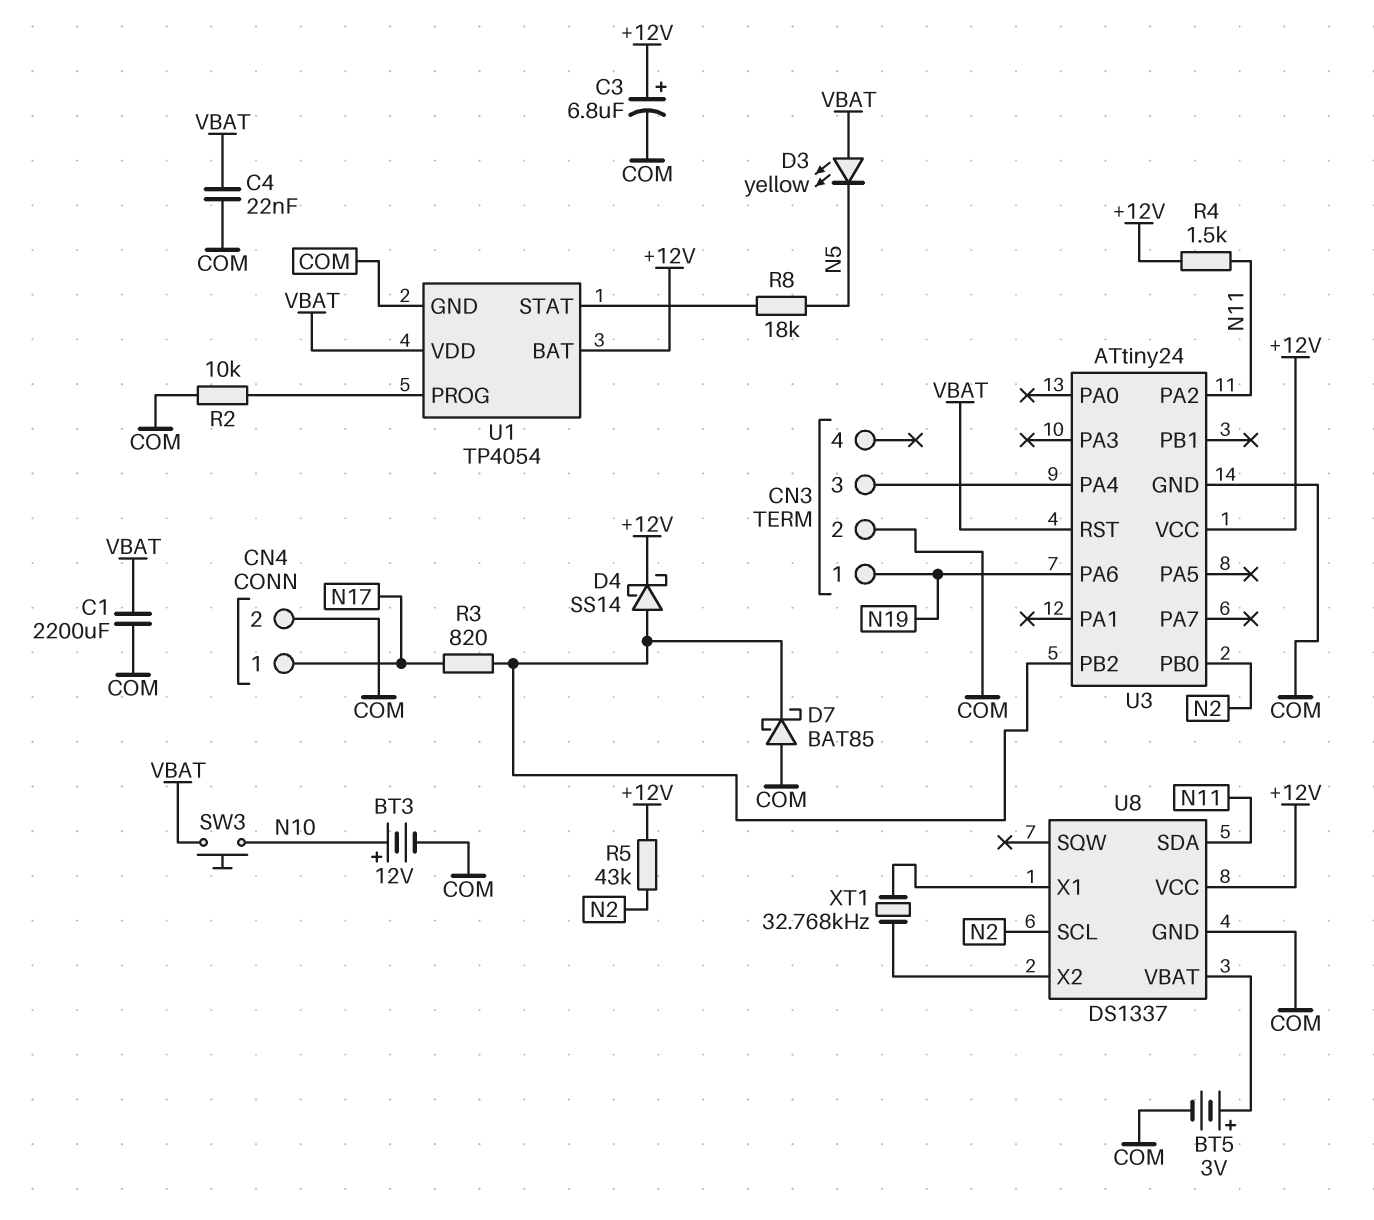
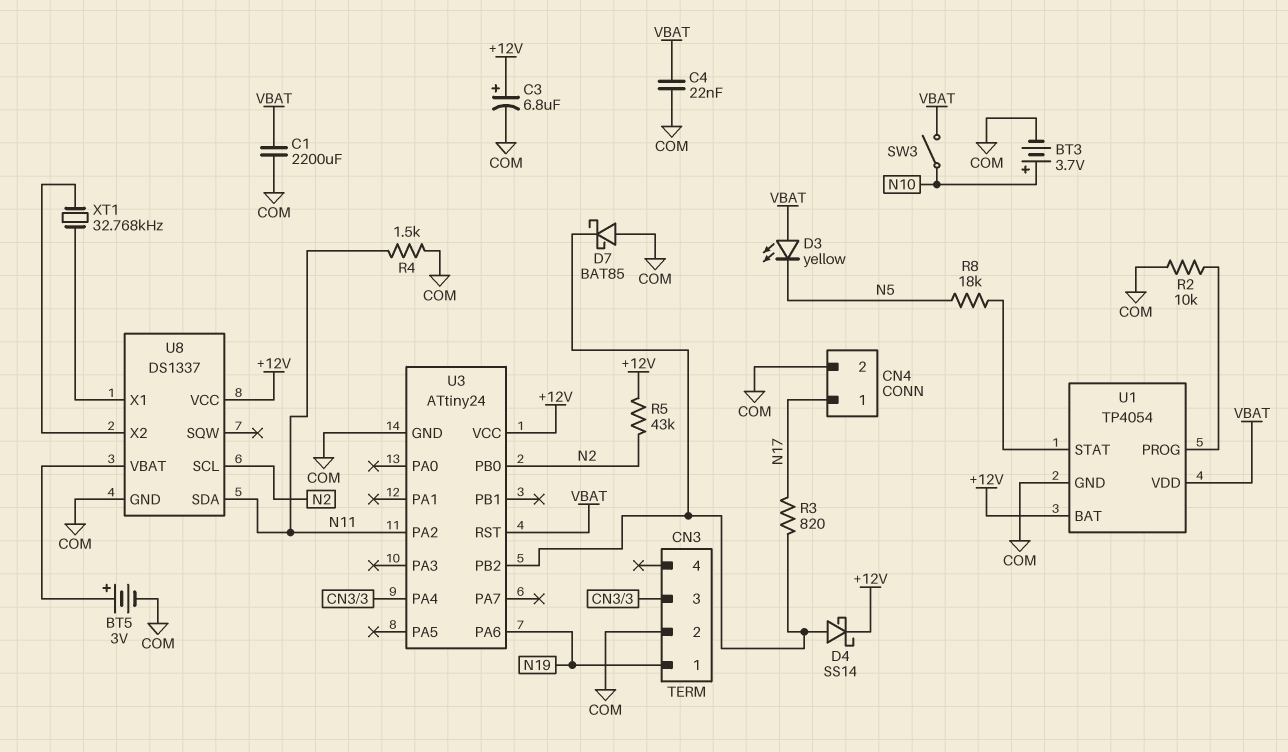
BT3: 12V (plus N10, minus COM) -> 3.7V (plus N10, minus COM)
R4: 1.5k (+12V, N11) -> 1.5k (COM, N11)
SW3: button (N10, VBAT) -> switch (N10, VBAT)

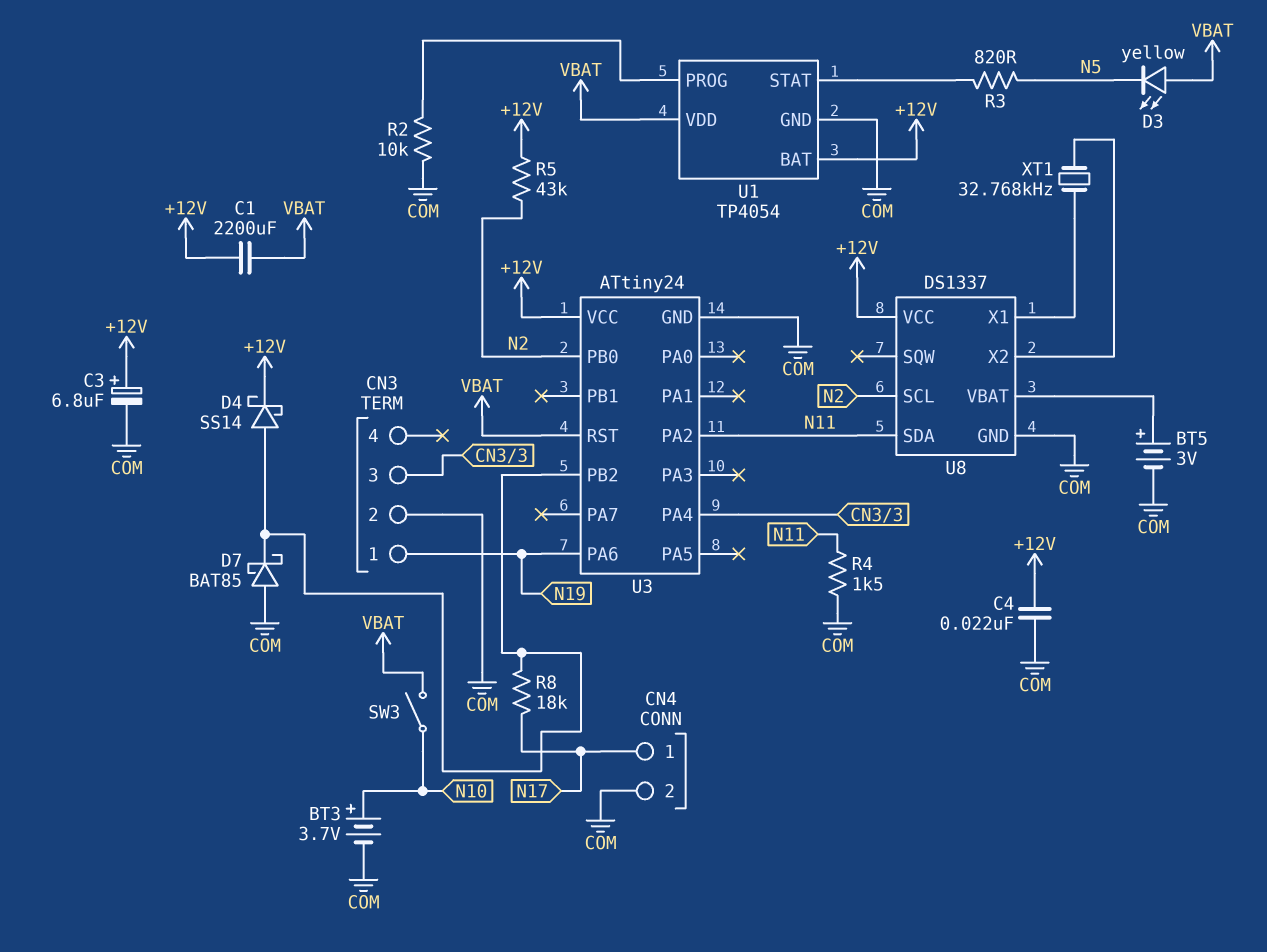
C1: 2200uF (COM, VBAT) -> 2200uF (+12V, VBAT)
C4: 22nF (COM, VBAT) -> 22nF (+12V, COM)
R3: 820 (N17, U3/PB2) -> 820 (N5, U1/STAT)
R8: 18k (N5, U1/STAT) -> 18k (N17, U3/PB2)

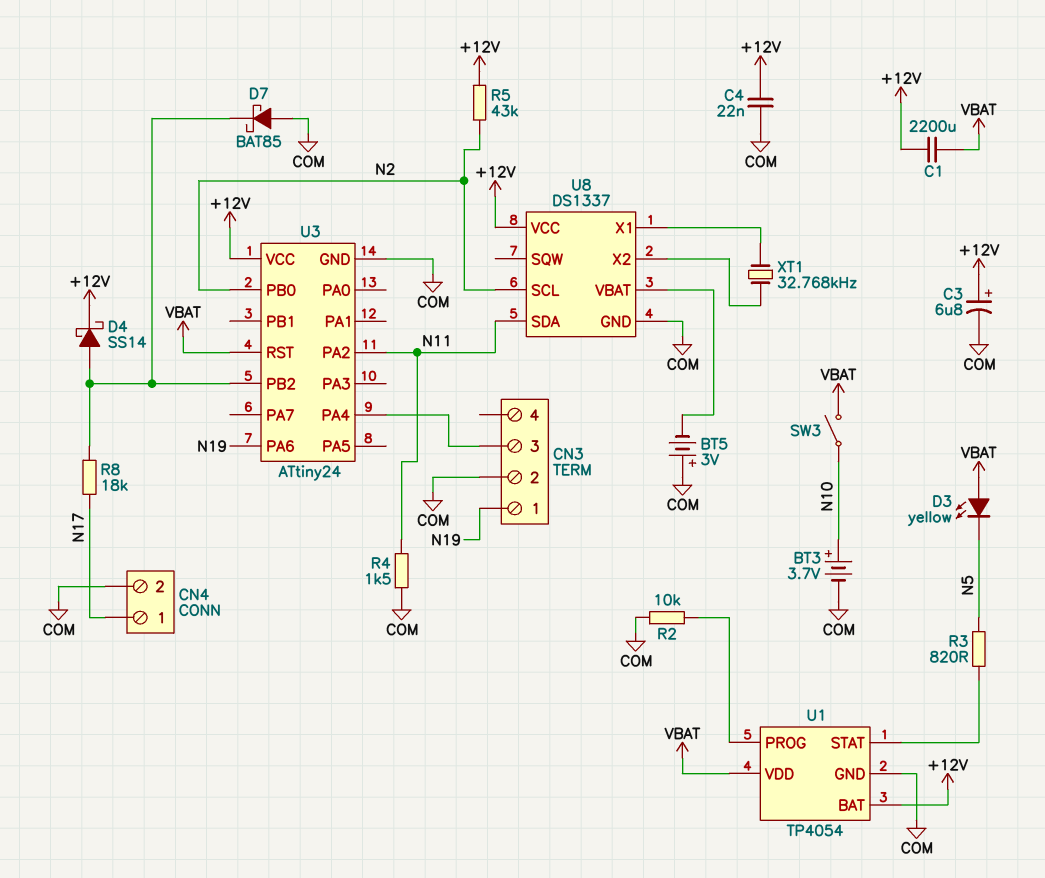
BT5: 3V (plus U8/VBAT, minus COM) -> 3V (plus COM, minus U8/VBAT)

